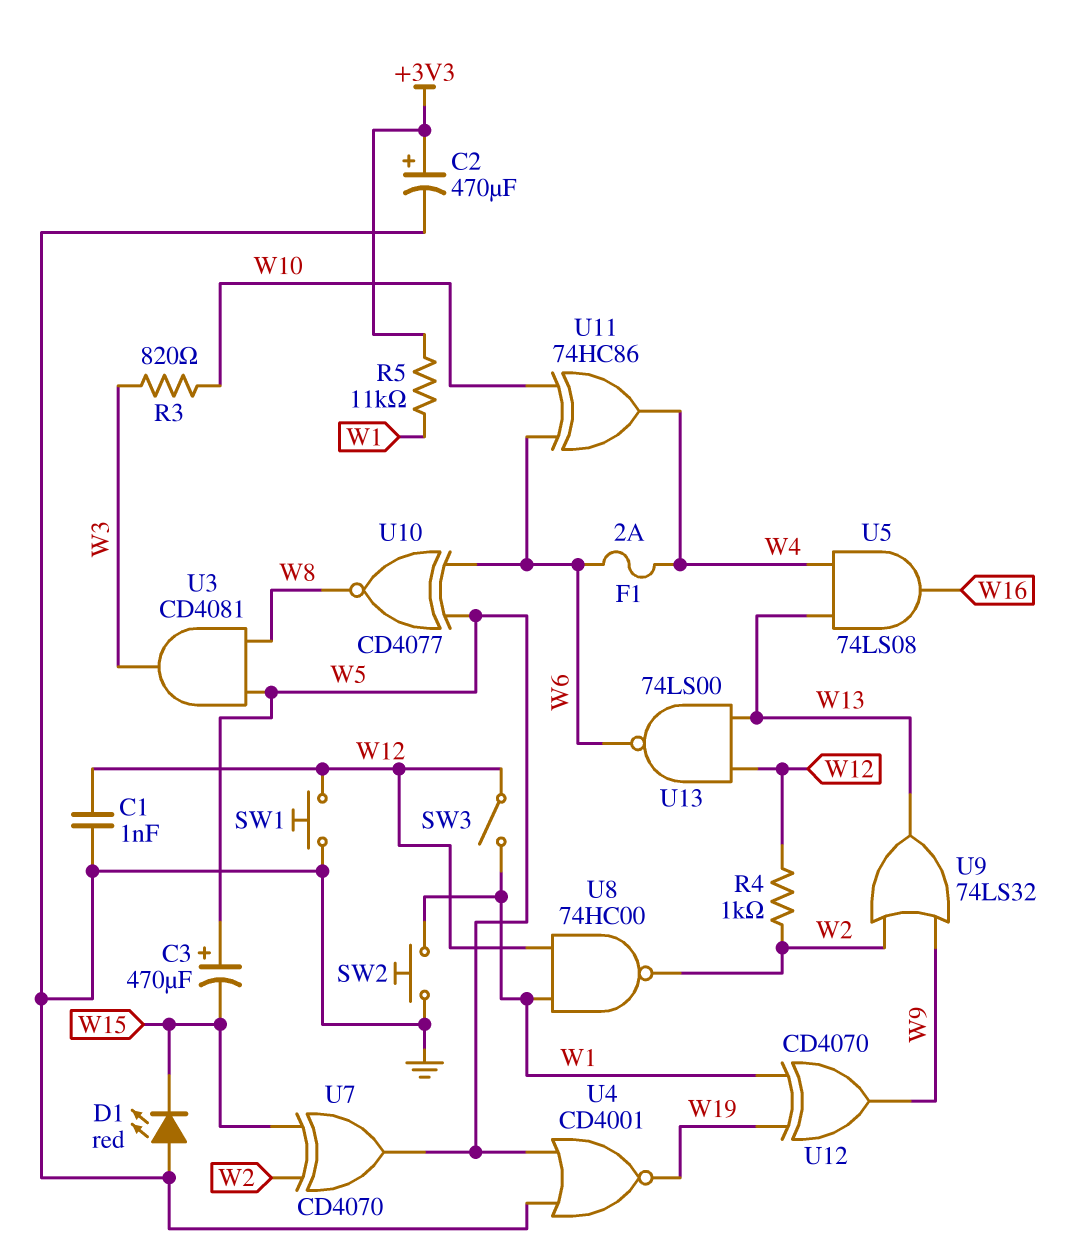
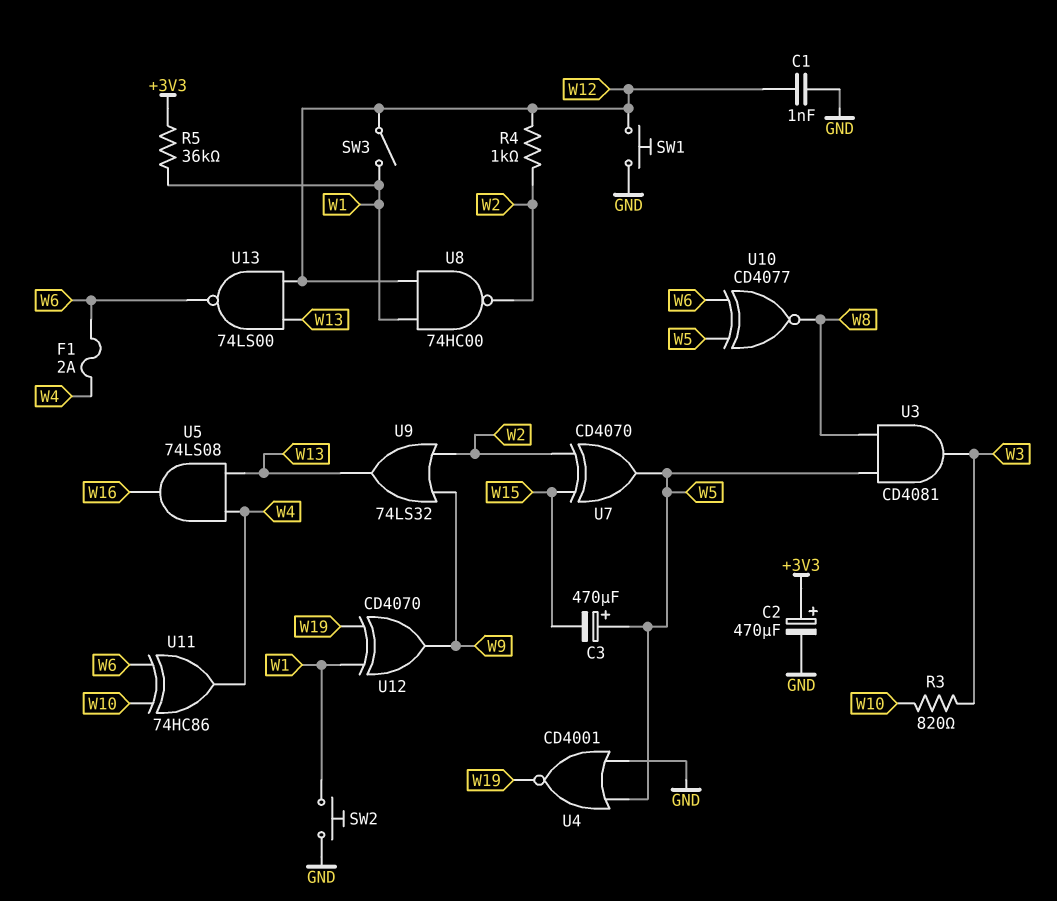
D1: LED red (A GND, K W15) -> none
R5: 11k (+3V3, W1) -> 36k (+3V3, W1)

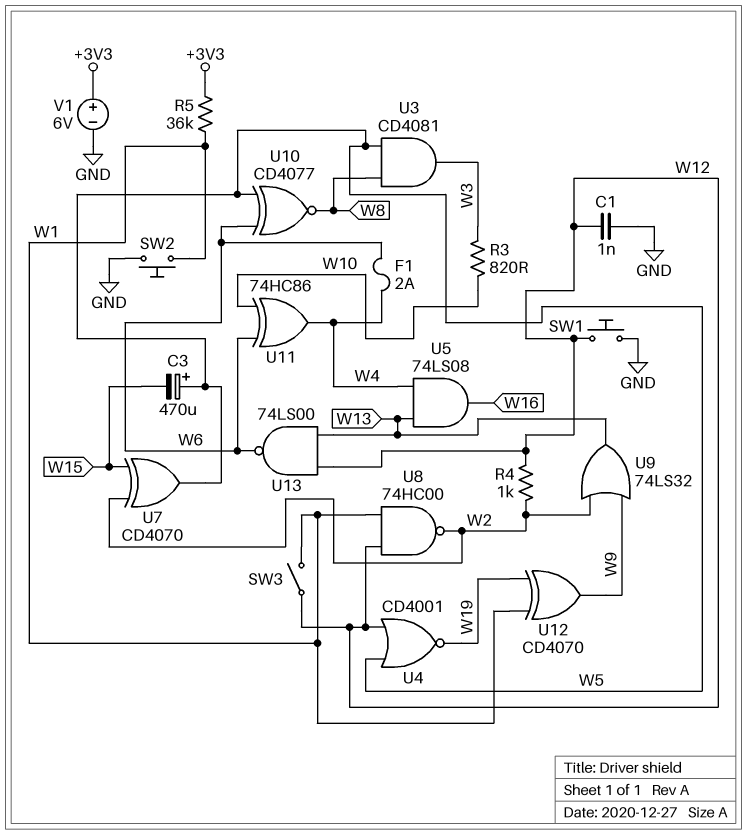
C2: 470uF (plus +3V3, minus GND) -> none
U4: NOR CD4001 (in GND, in W5, out W19) -> NOR CD4001 (in W5, in W12, out W19)
V1: none -> 6V (plus +3V3, minus GND)

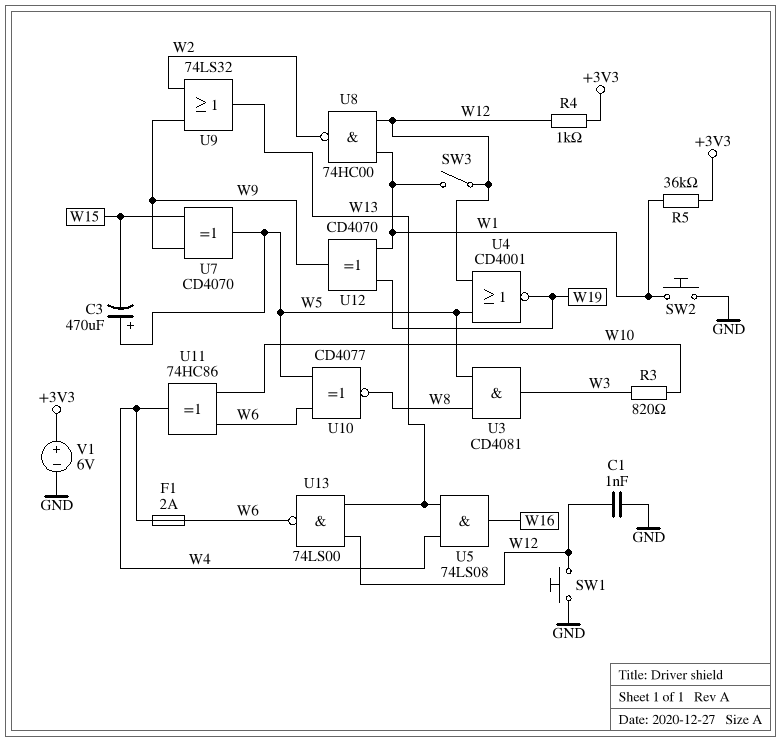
R4: 1k (W2, W12) -> 1k (+3V3, W12)
U7: XOR CD4070 (in W2, in W15, out W5) -> XOR CD4070 (in W9, in W15, out W5)

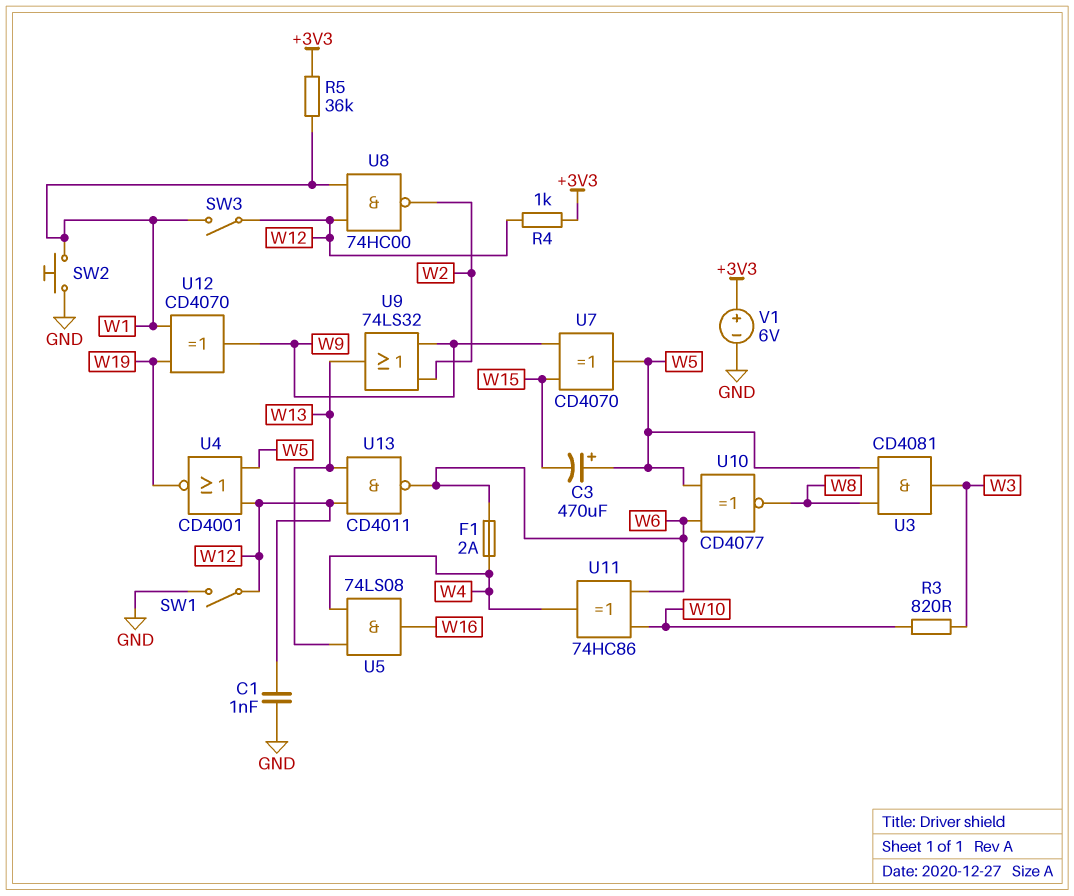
SW1: button (GND, W12) -> switch (GND, W12)
U13: NAND 74LS00 (in W12, in W13, out W6) -> NAND CD4011 (in W12, in W13, out W6)

